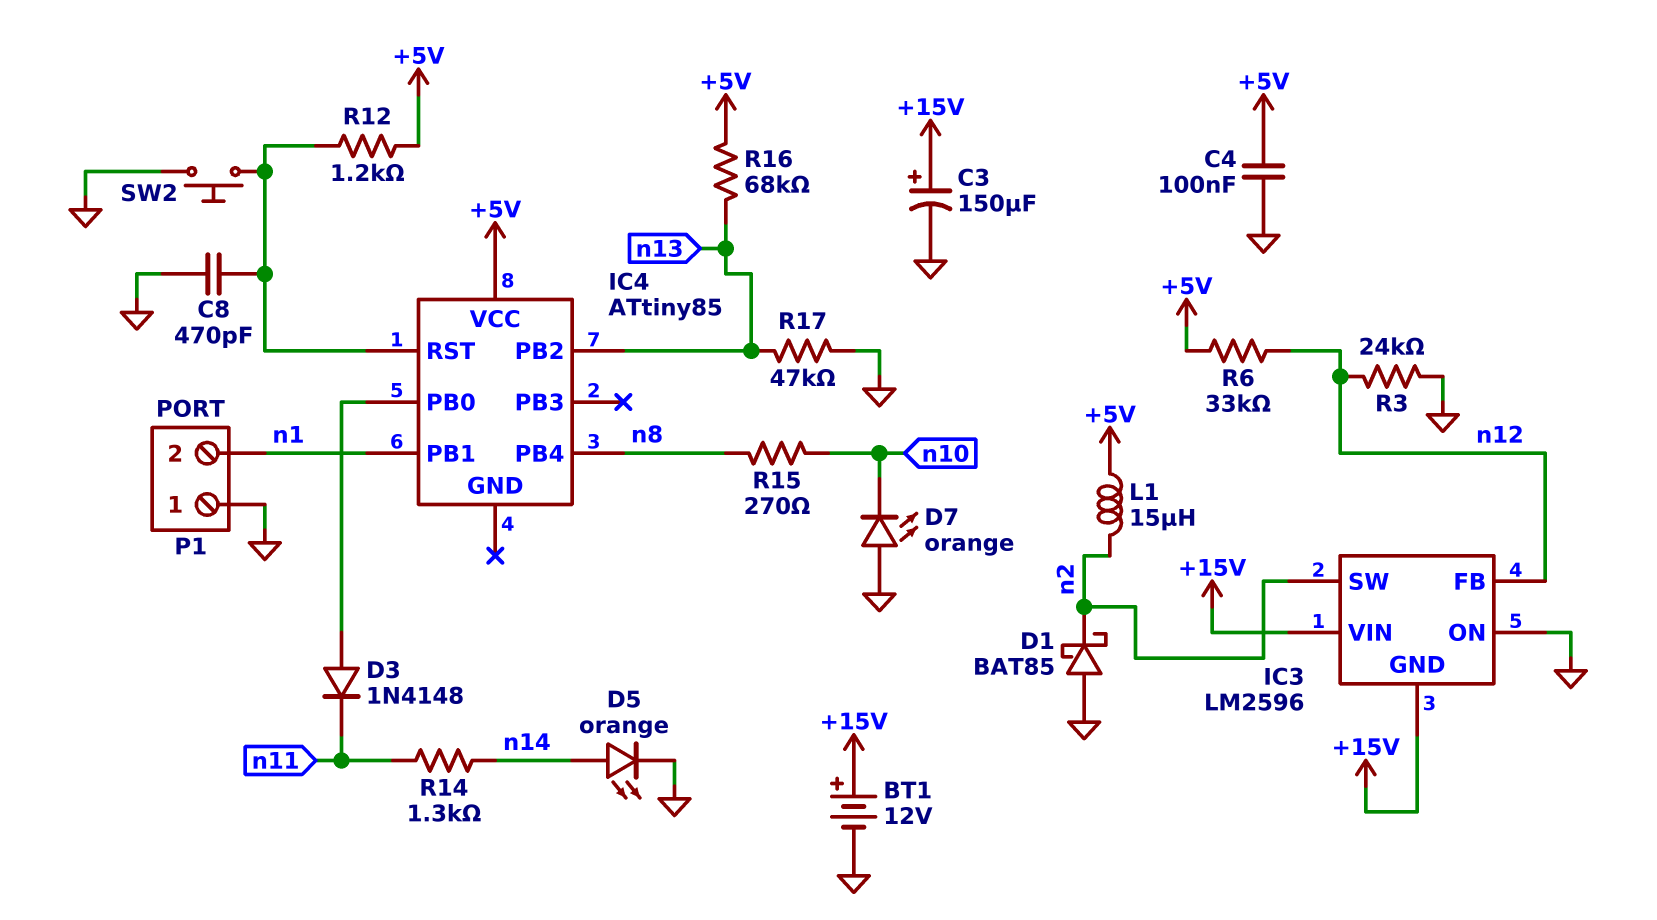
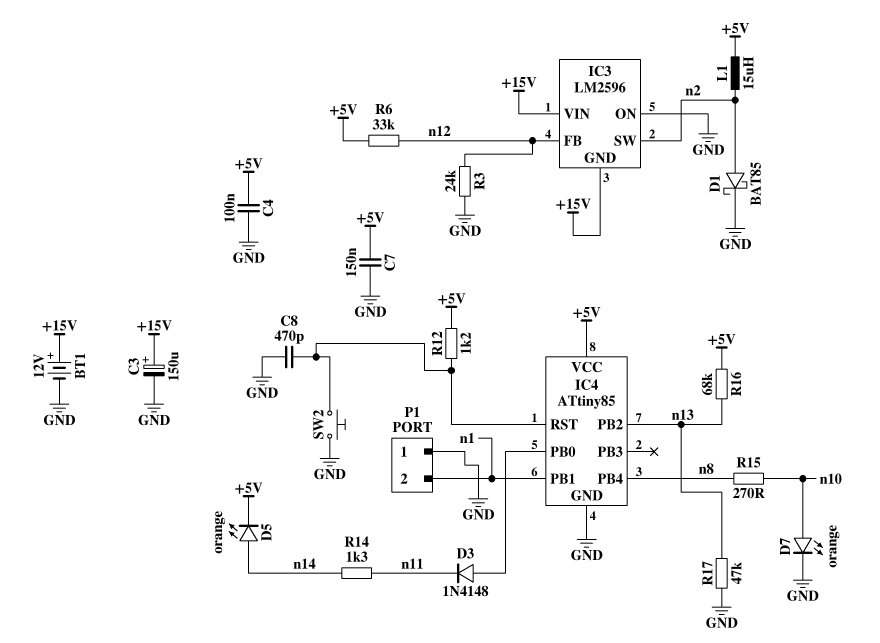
C7: none -> 150nF (+5V, GND)
D1: schottky BAT85 (A GND, K n2) -> schottky BAT85 (A n2, K GND)
D5: LED orange (A n14, K GND) -> LED orange (A n14, K +5V)
D7: LED orange (A GND, K n10) -> LED orange (A n10, K GND)
IC4 pin GND: none -> GND

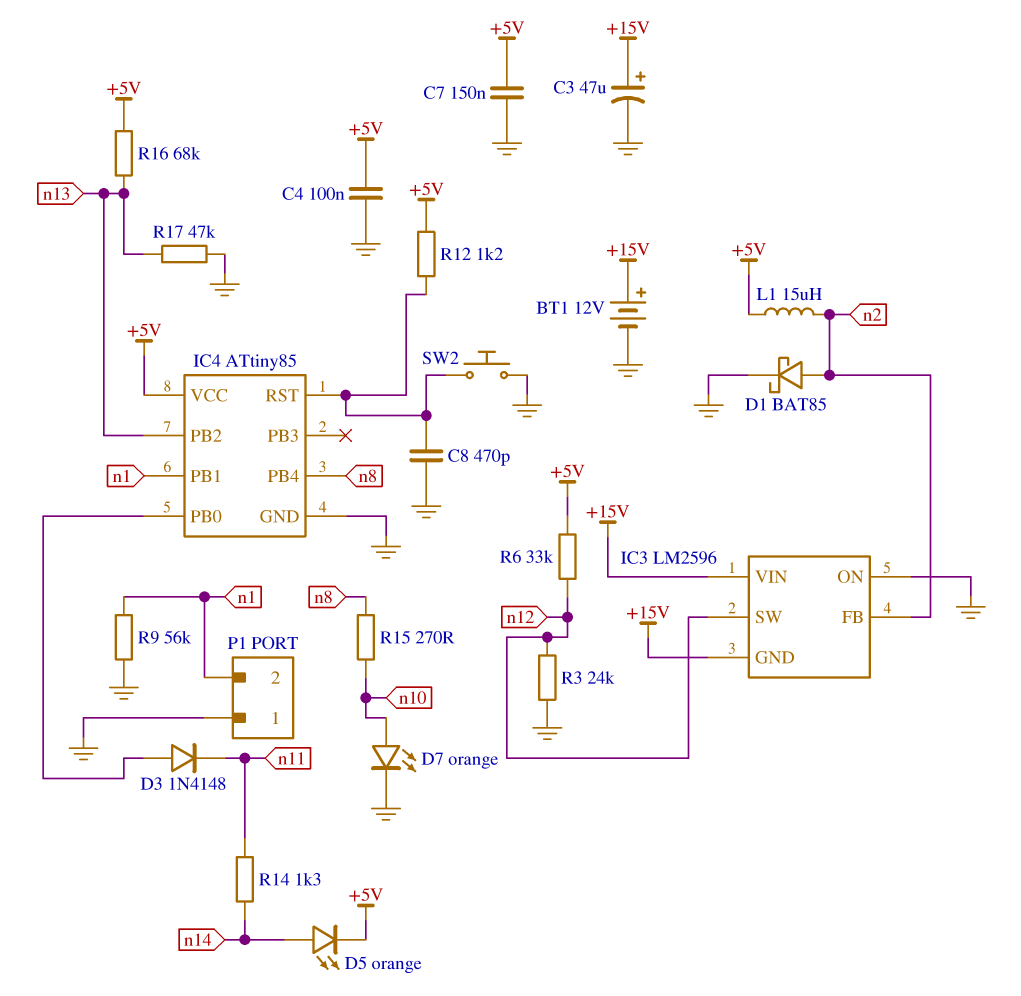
C3: 150uF (plus +15V, minus GND) -> 47uF (plus +15V, minus GND)
IC3 pin FB: n12 -> n2
IC3 pin SW: n2 -> n12
R9: none -> 56k (GND, n1)

